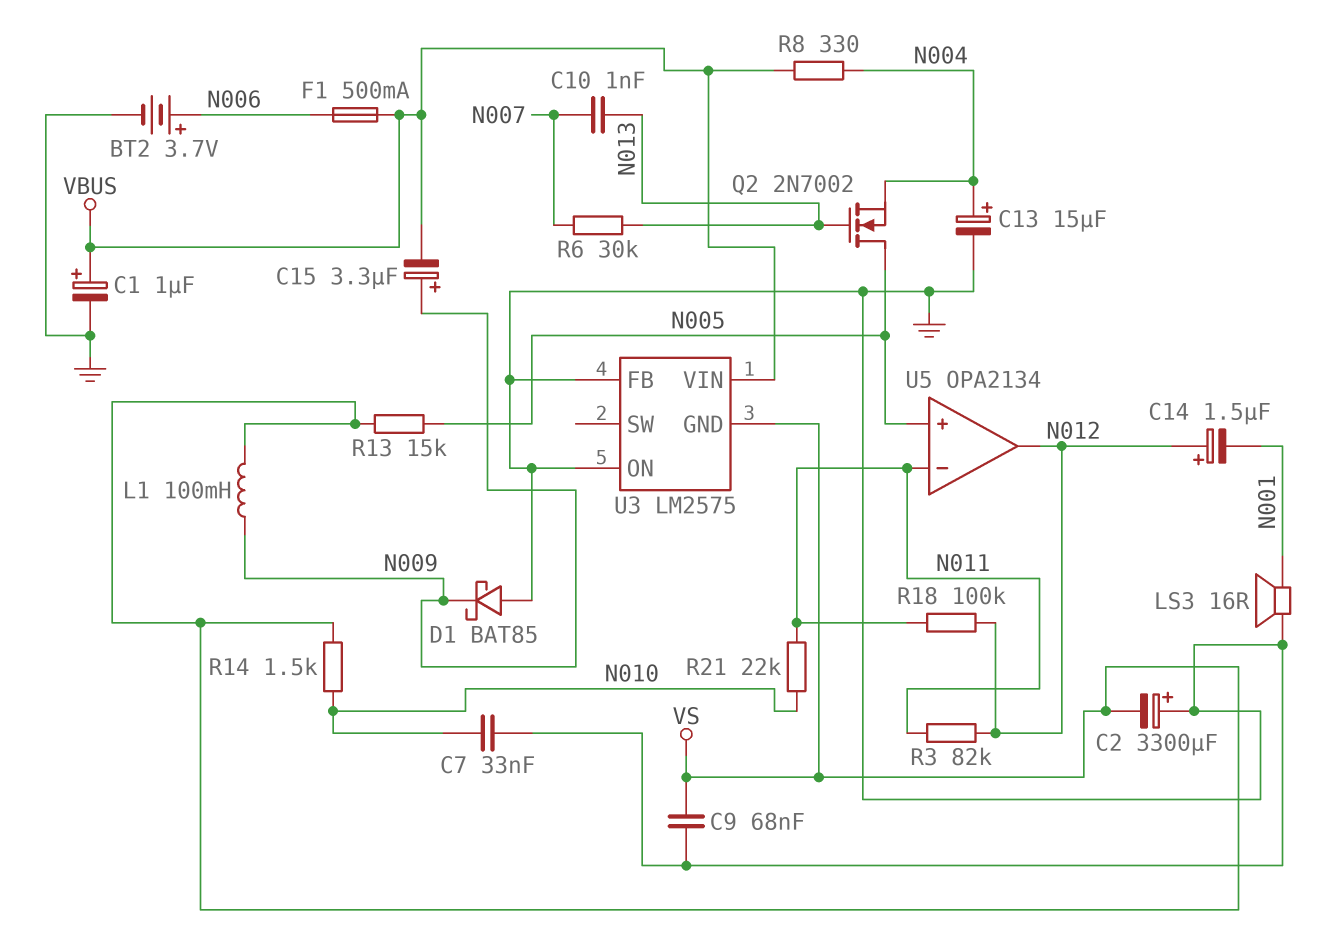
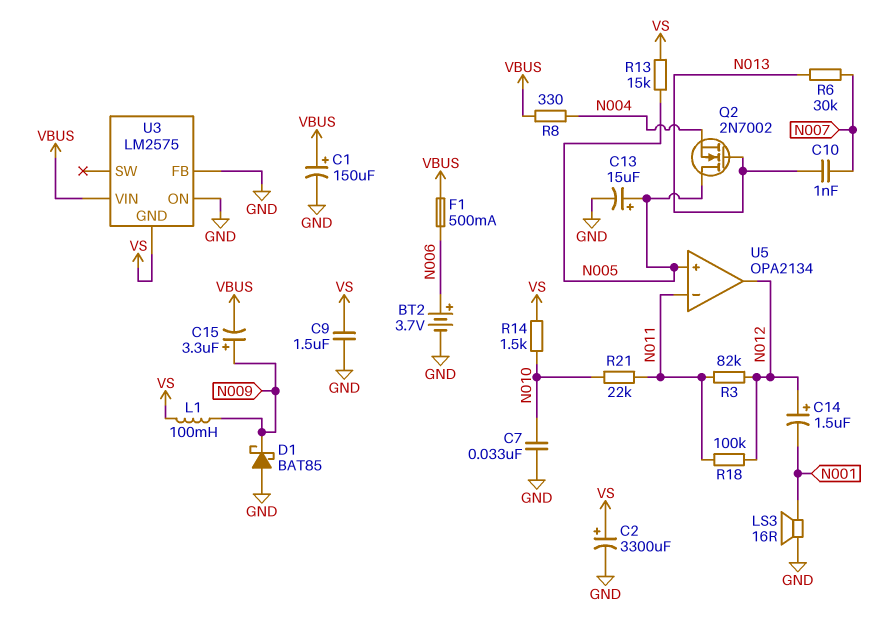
C1: 1uF (plus VBUS, minus GND) -> 150uF (plus VBUS, minus GND)
C2: 3300uF (plus GND, minus VS) -> 3300uF (plus VS, minus GND)
C9: 68nF (GND, VS) -> 1.5uF (GND, VS)
C13: 15uF (plus N004, minus GND) -> 15uF (plus N005, minus GND)

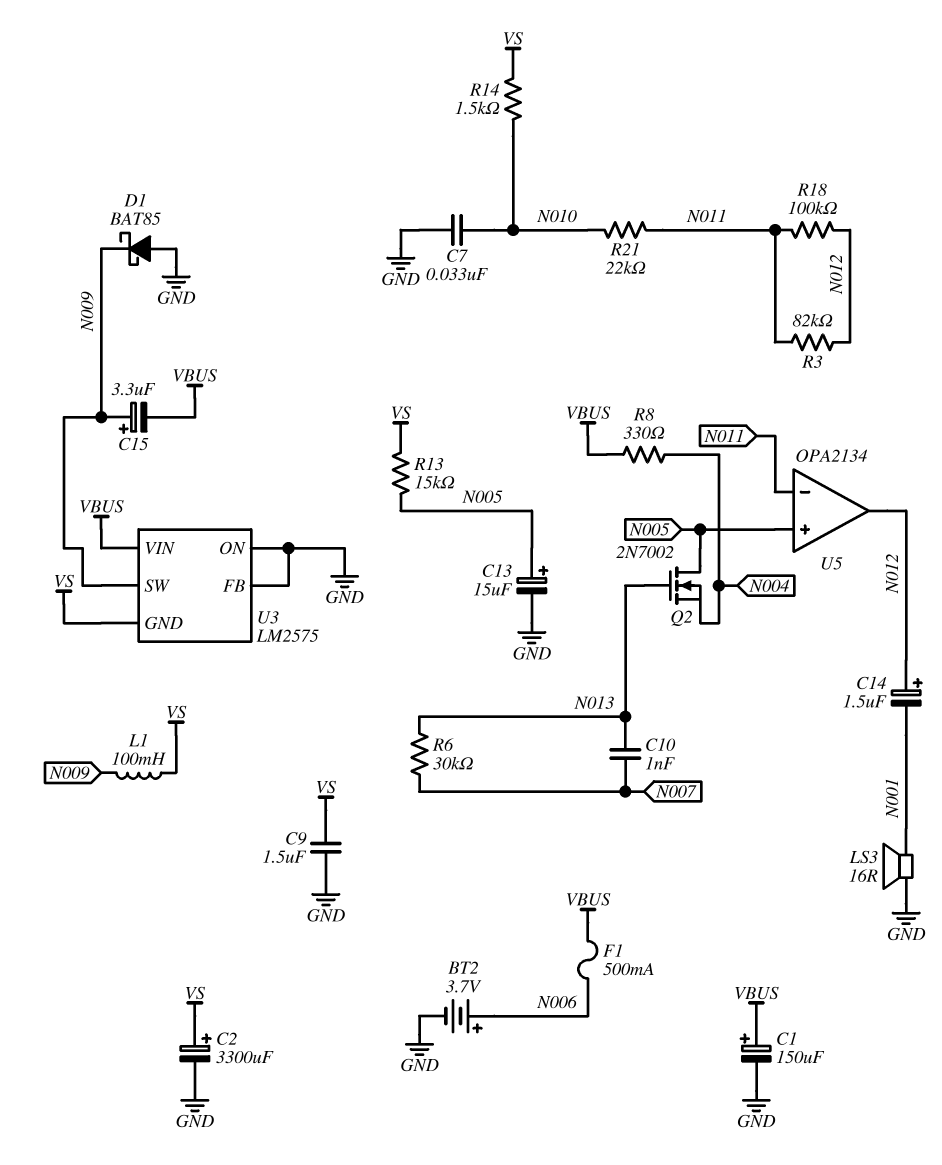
U3 pin SW: none -> N009

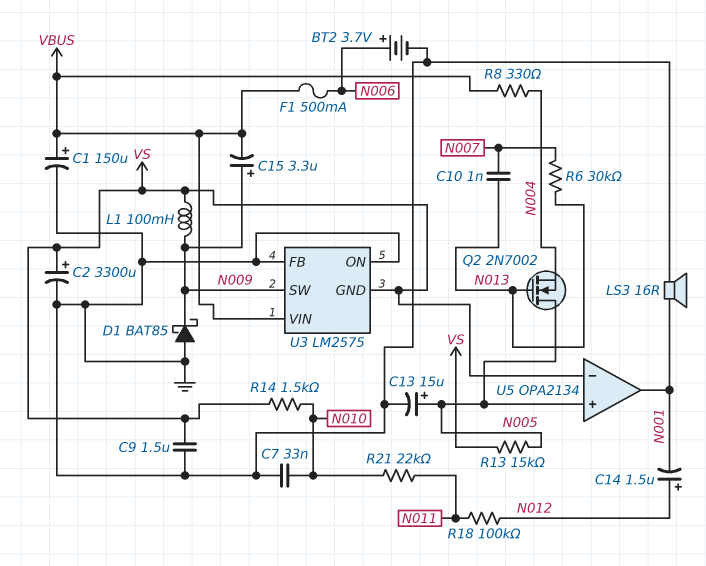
R3: 82k (N011, N012) -> none
U5 pin in-: N011 -> VS
U5 pin out: N012 -> N001

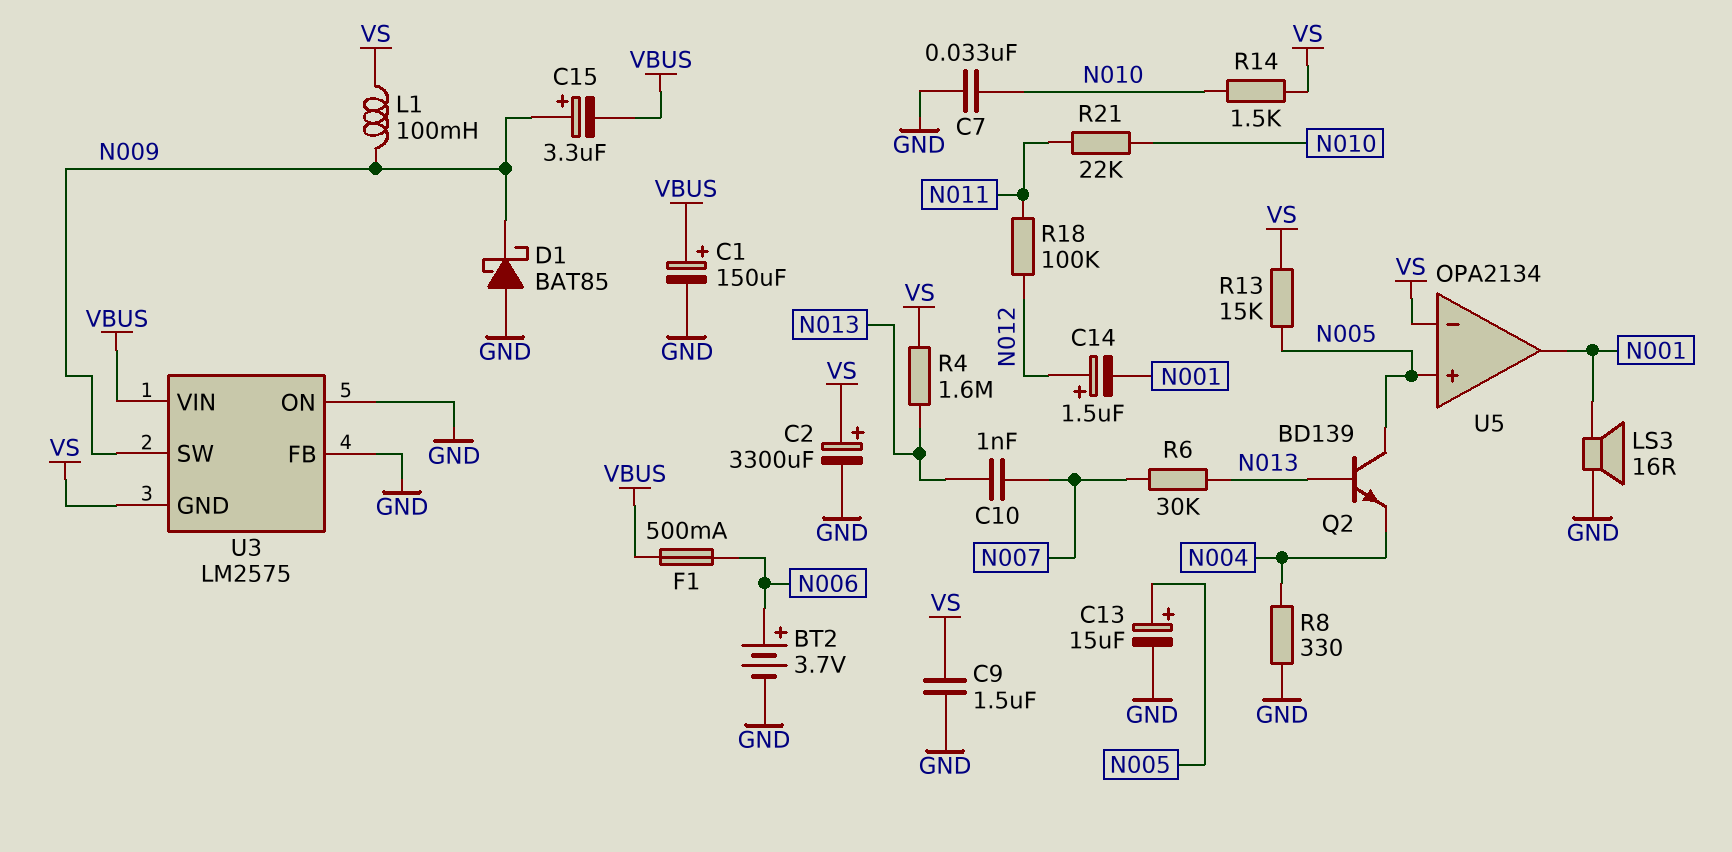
Q2: NMOS 2N7002 (G N013, D N005, S N004) -> NPN BD139 (B N013, C N005, E N004)
R4: none -> 1.6M (N013, VS)
R8: 330 (N004, VBUS) -> 330 (GND, N004)

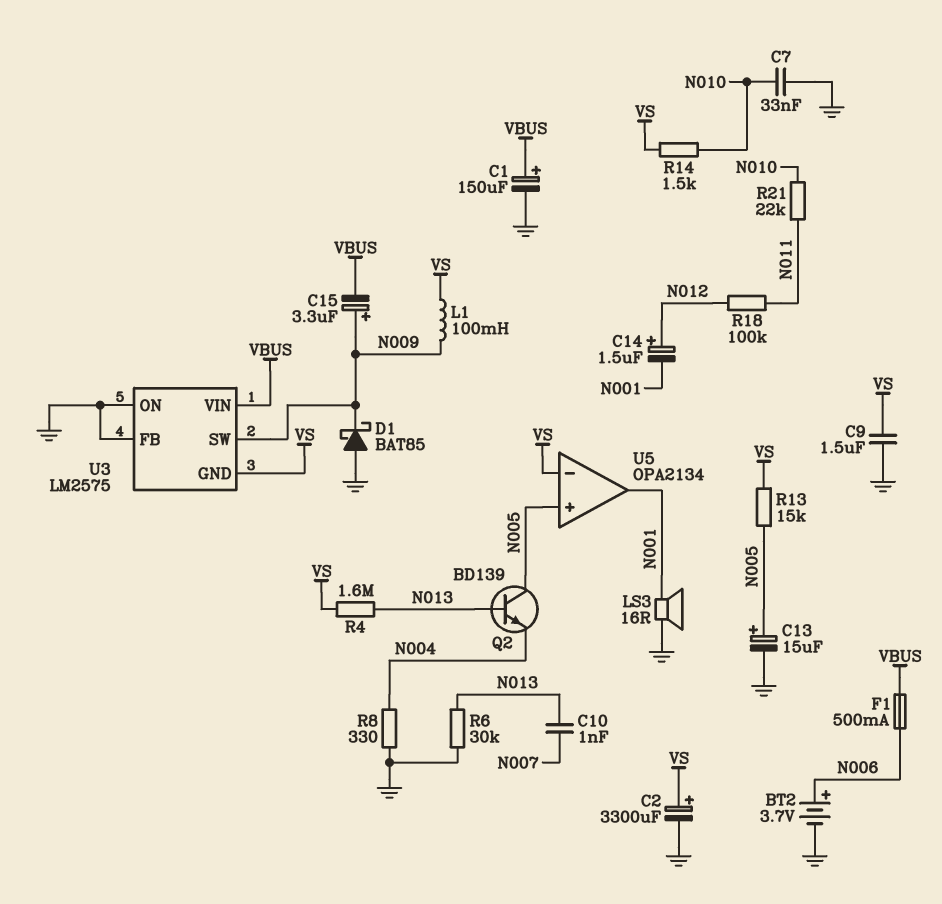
R6: 30k (N007, N013) -> 30k (GND, N013)

